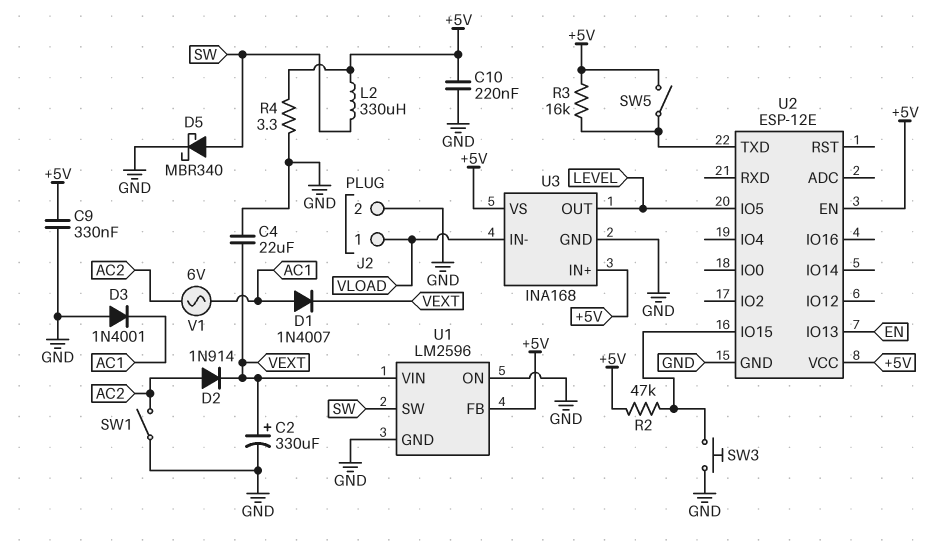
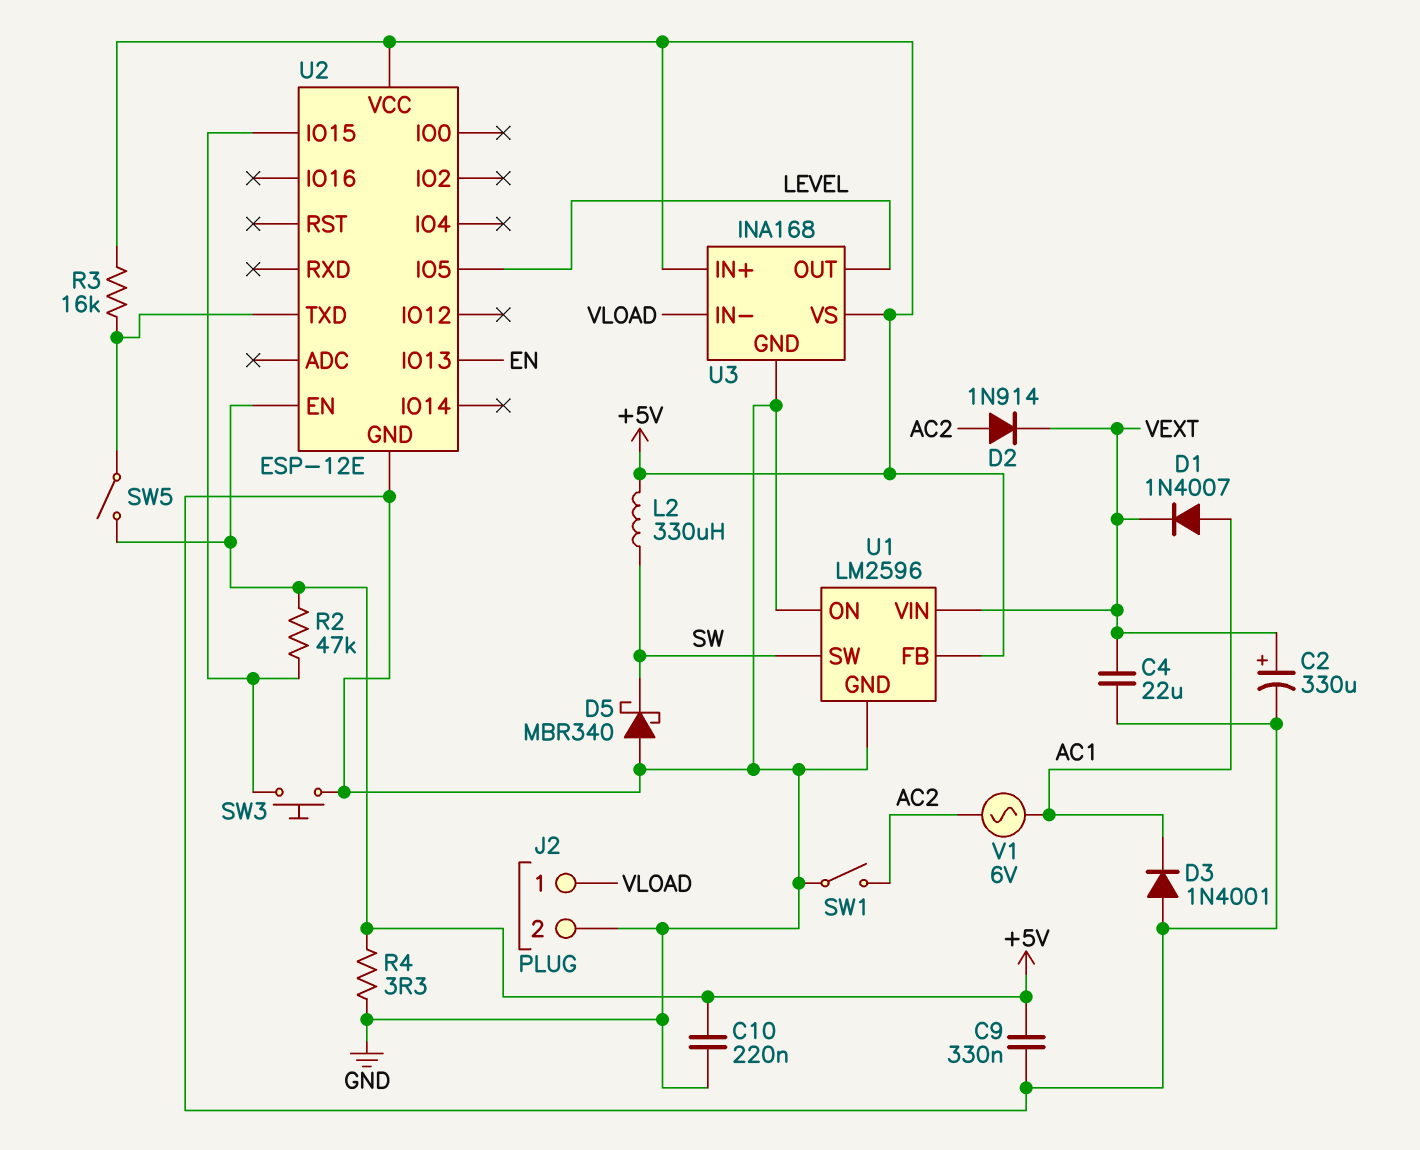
D5: schottky MBR340 (A SW, K GND) -> schottky MBR340 (A GND, K SW)

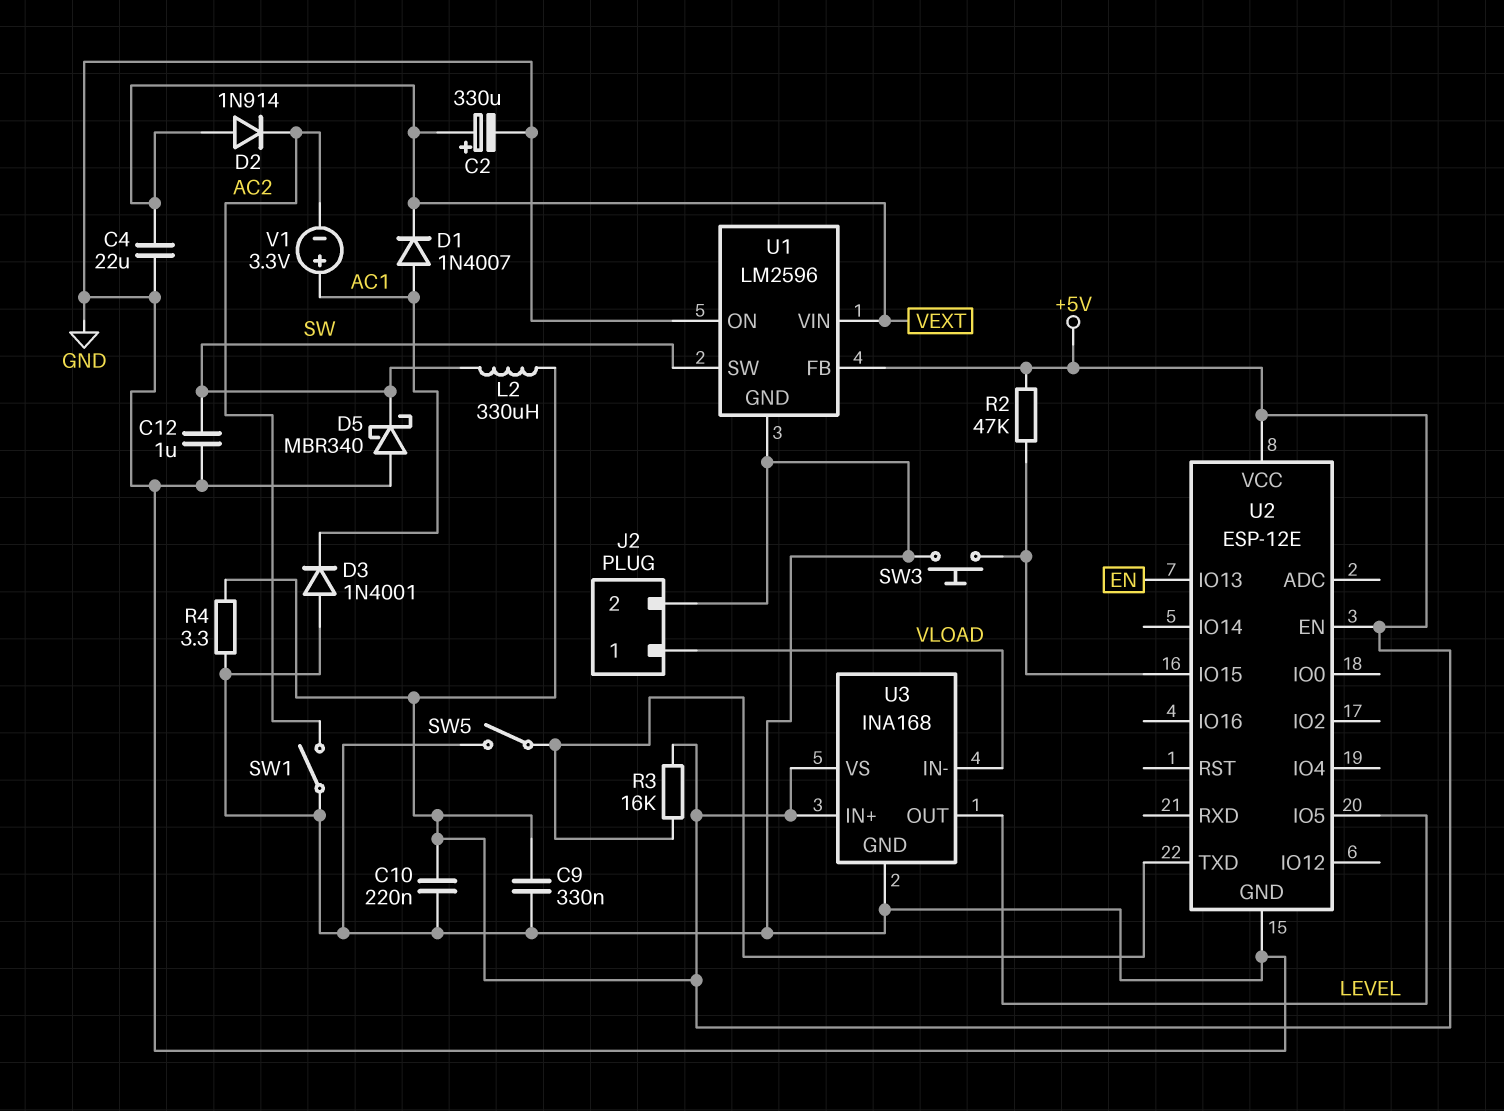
C12: none -> 1uF (GND, SW)
D2: diode 1N914 (A AC2, K VEXT) -> diode 1N914 (A VEXT, K AC2)
SW5: switch (+5V, U2/TXD) -> switch (GND, U2/TXD)
V1: AC 6V (AC1, AC2) -> 3.3V (plus AC1, minus AC2)

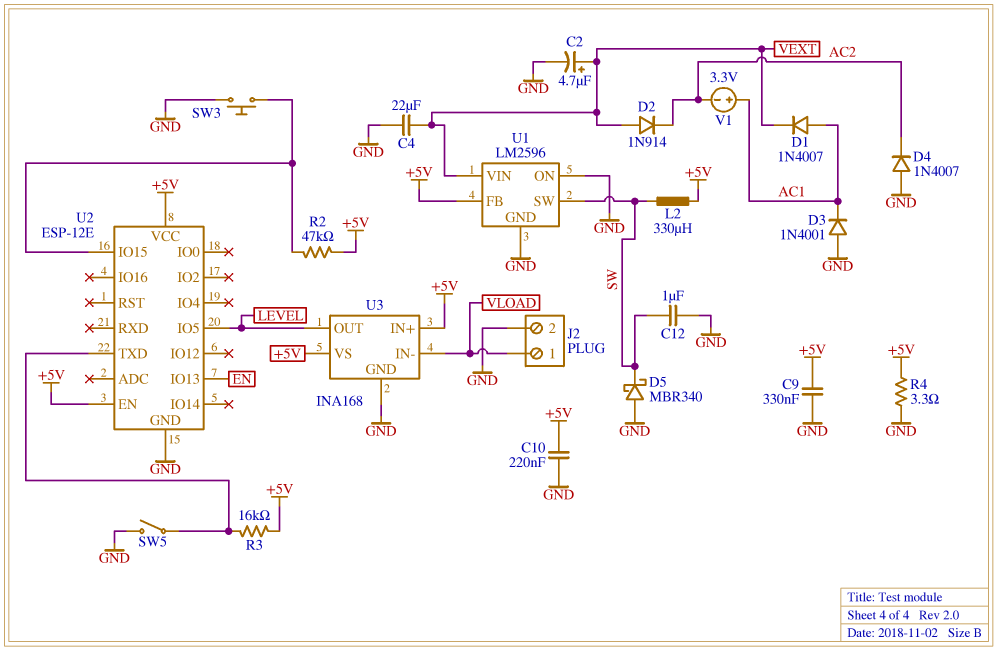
C2: 330uF (plus VEXT, minus GND) -> 4.7uF (plus VEXT, minus GND)
D4: none -> diode 1N4007 (A GND, K AC2)
SW1: switch (AC2, GND) -> none

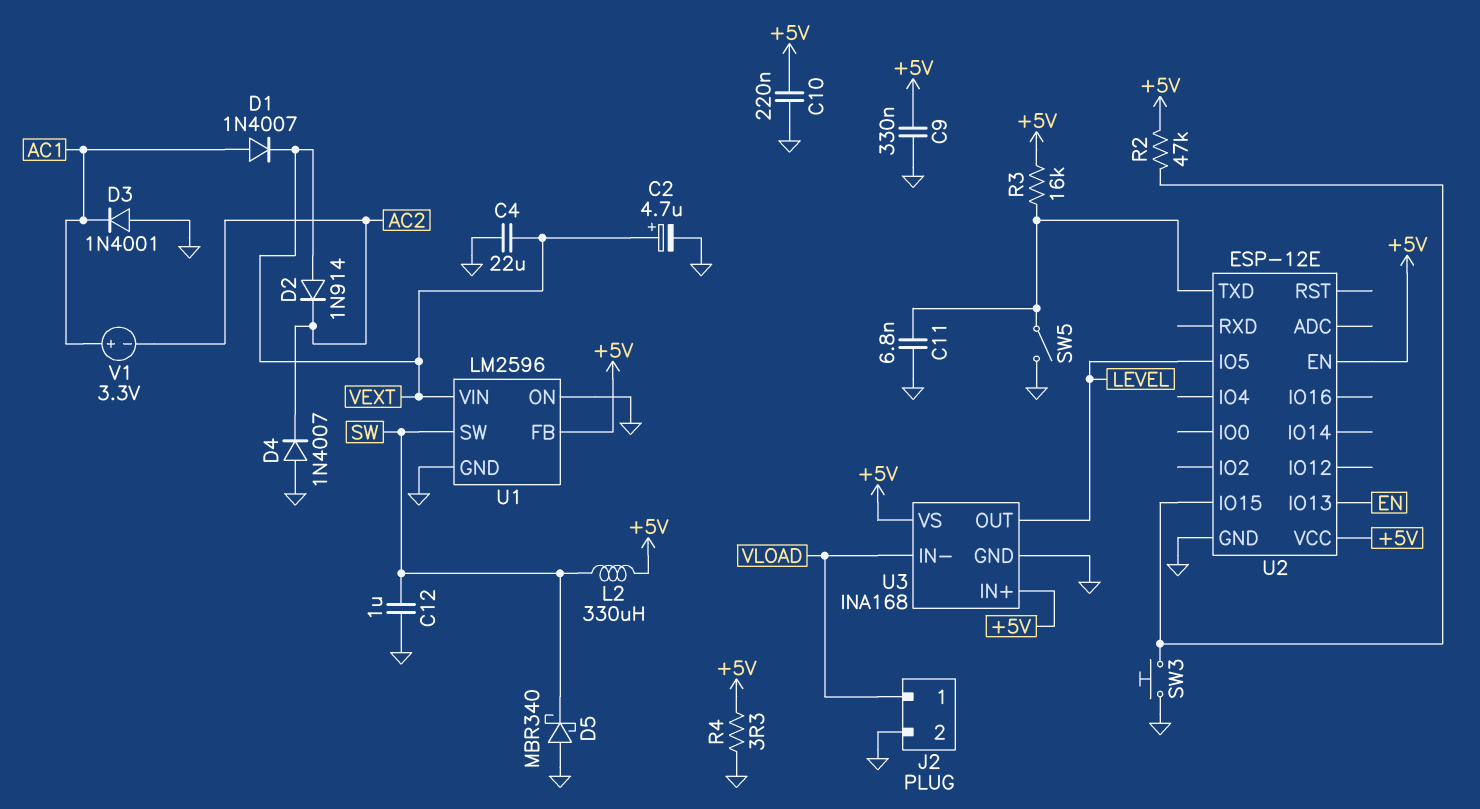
C11: none -> 6.8nF (GND, U2/TXD)

